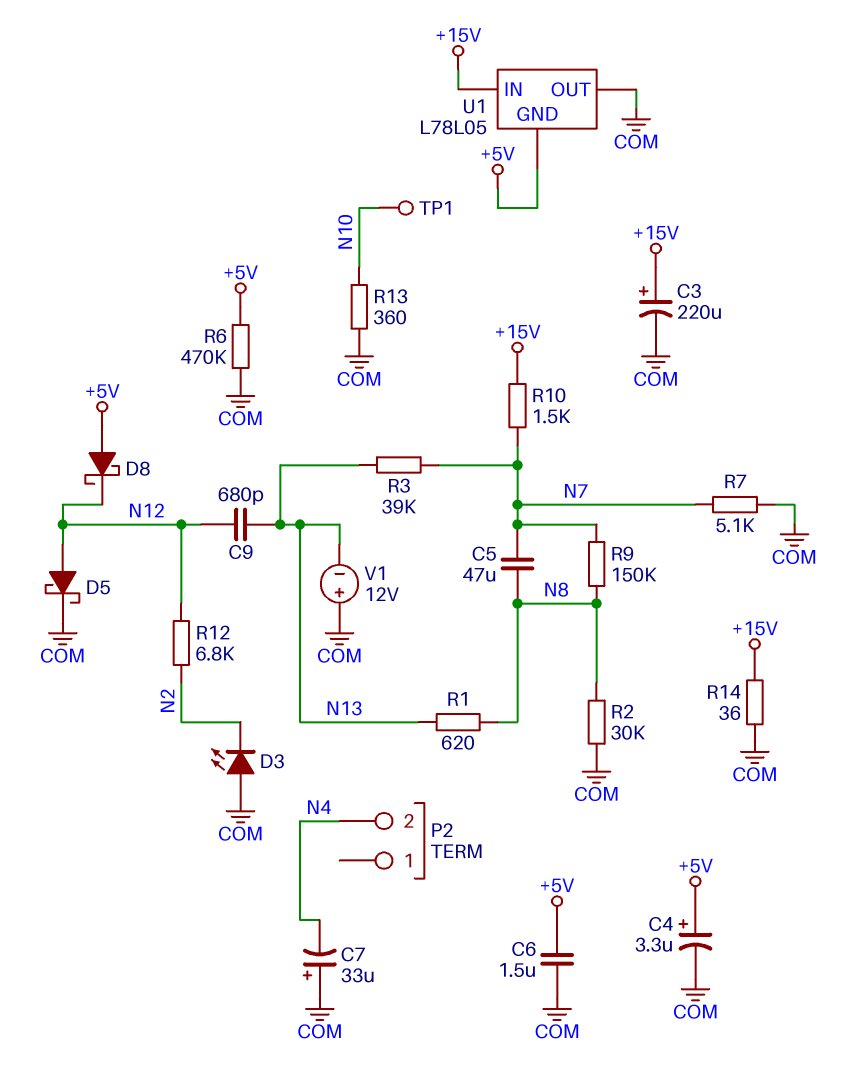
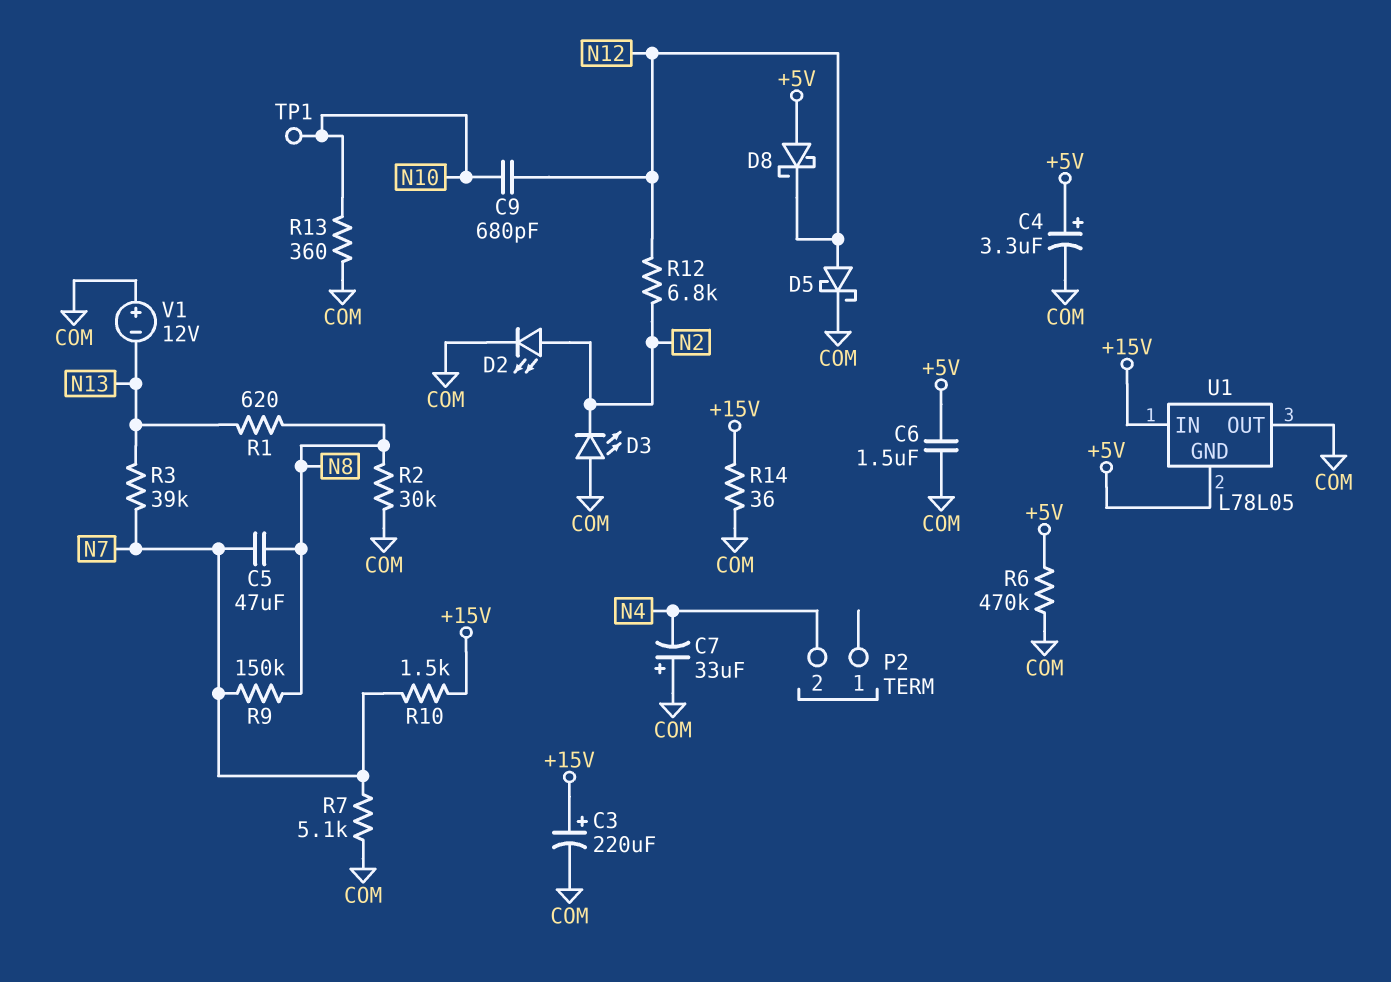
C9: 680pF (N12, N13) -> 680pF (N10, N12)
D2: none -> LED (A N2, K COM)

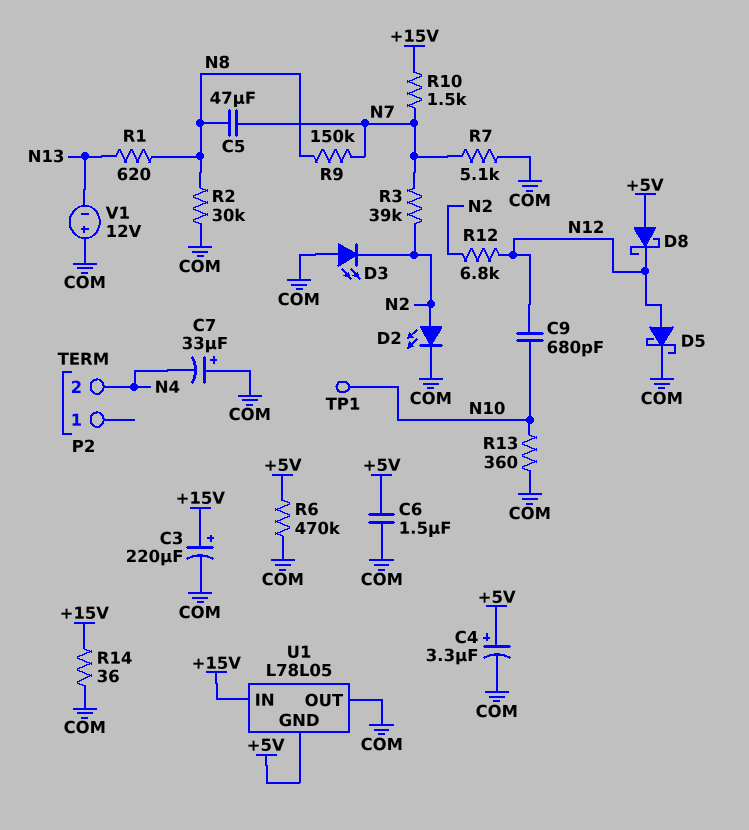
R3: 39k (N7, N13) -> 39k (N2, N7)

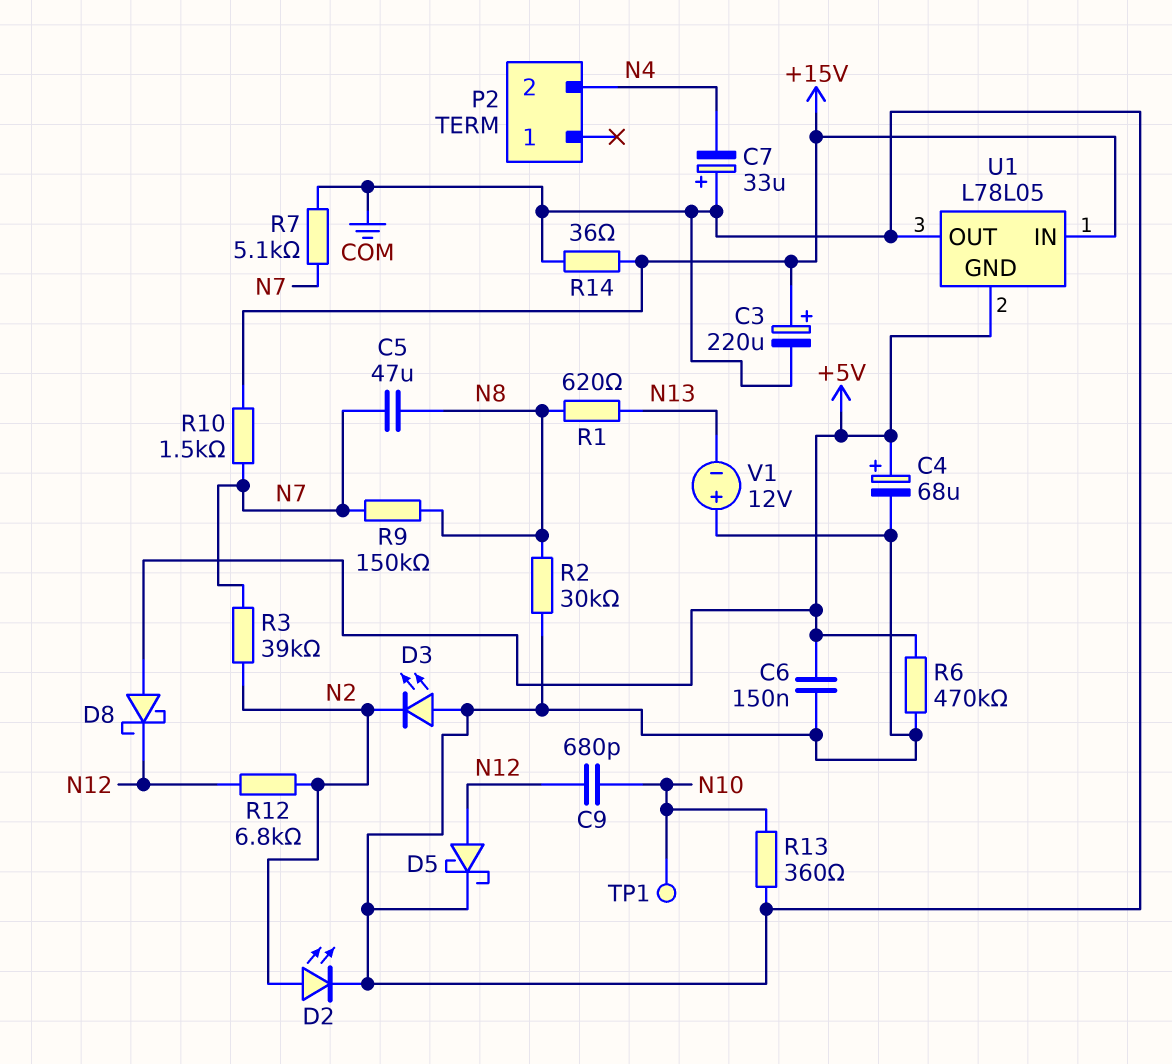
C4: 3.3uF (plus +5V, minus COM) -> 68uF (plus +5V, minus COM)
C6: 1.5uF (+5V, COM) -> 150nF (+5V, COM)

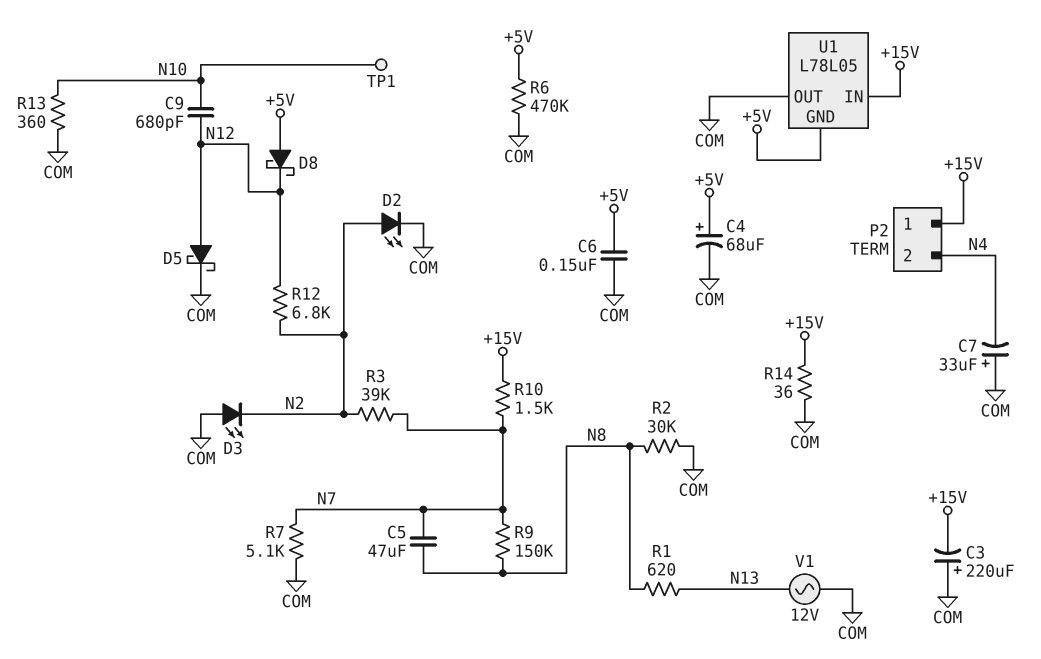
C3: 220uF (plus +15V, minus COM) -> 220uF (plus COM, minus +15V)
P2 pin 1: none -> +15V
V1: 12V (plus COM, minus N13) -> AC 12V (COM, N13)

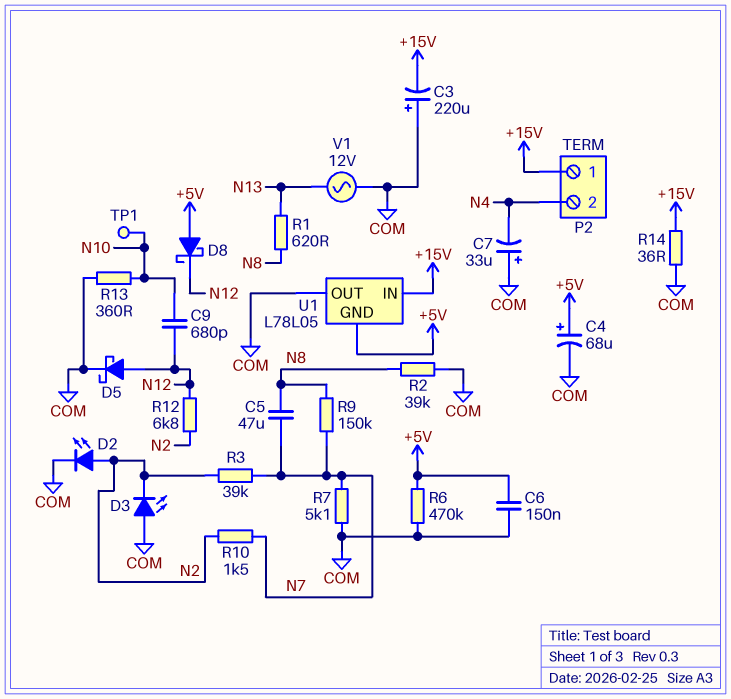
R2: 30k (COM, N8) -> 39k (COM, N8)
R10: 1.5k (+15V, N7) -> 1.5k (N2, N7)

